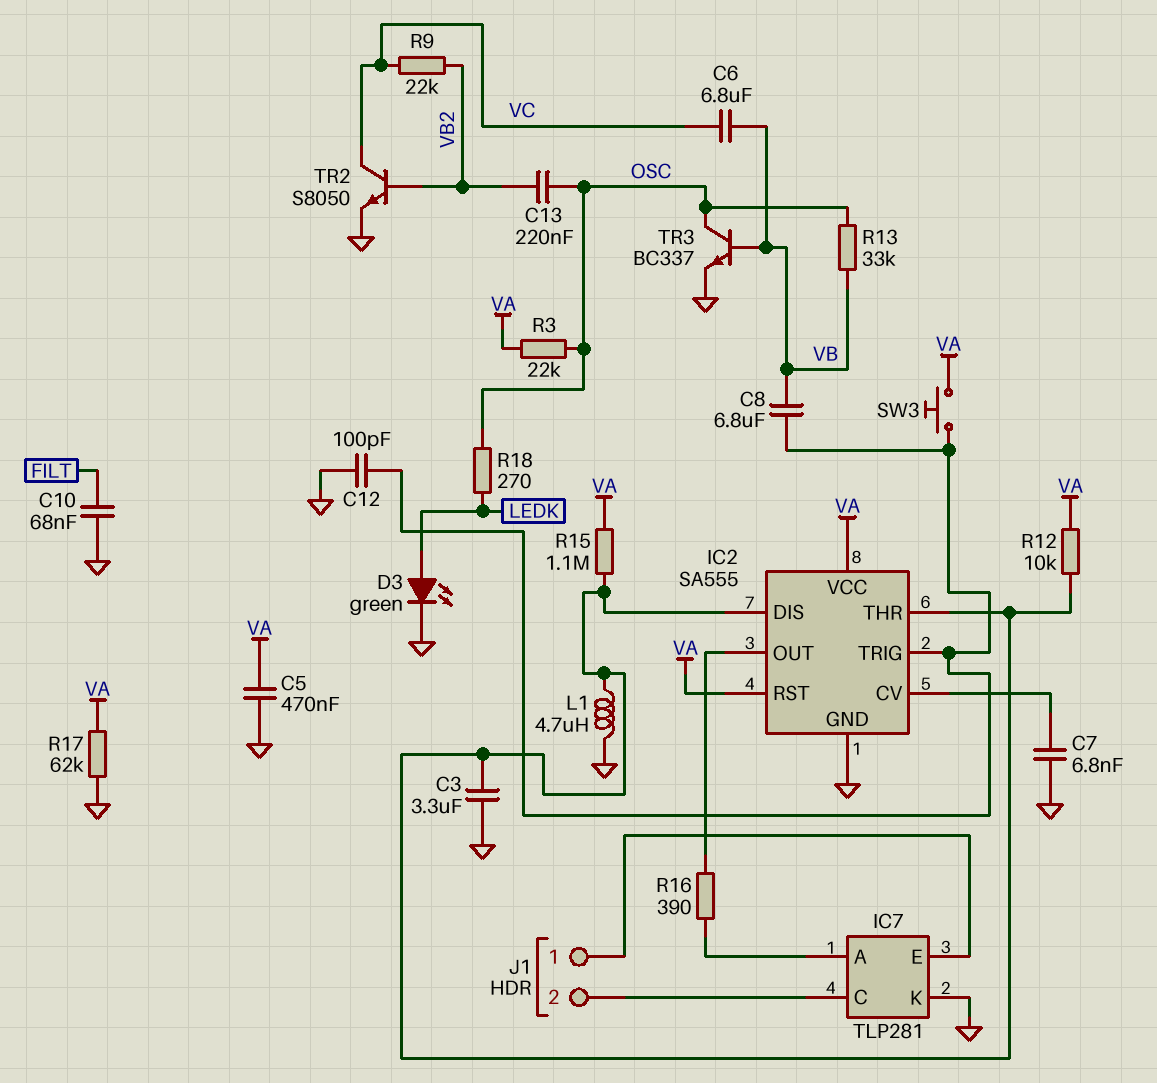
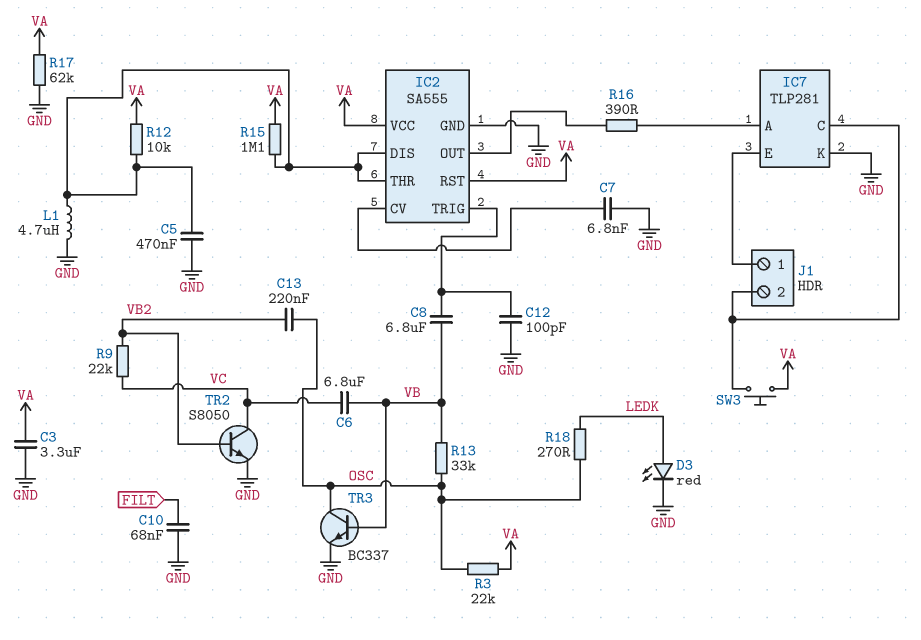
C3: 3.3uF (GND, IC2/DIS) -> 3.3uF (GND, VA)
C5: 470nF (GND, VA) -> 470nF (GND, IC2/DIS)
D3: LED green (A LEDK, K GND) -> LED red (A LEDK, K GND)
SW3: button (IC2/TRIG, VA) -> button (IC7/C, VA)

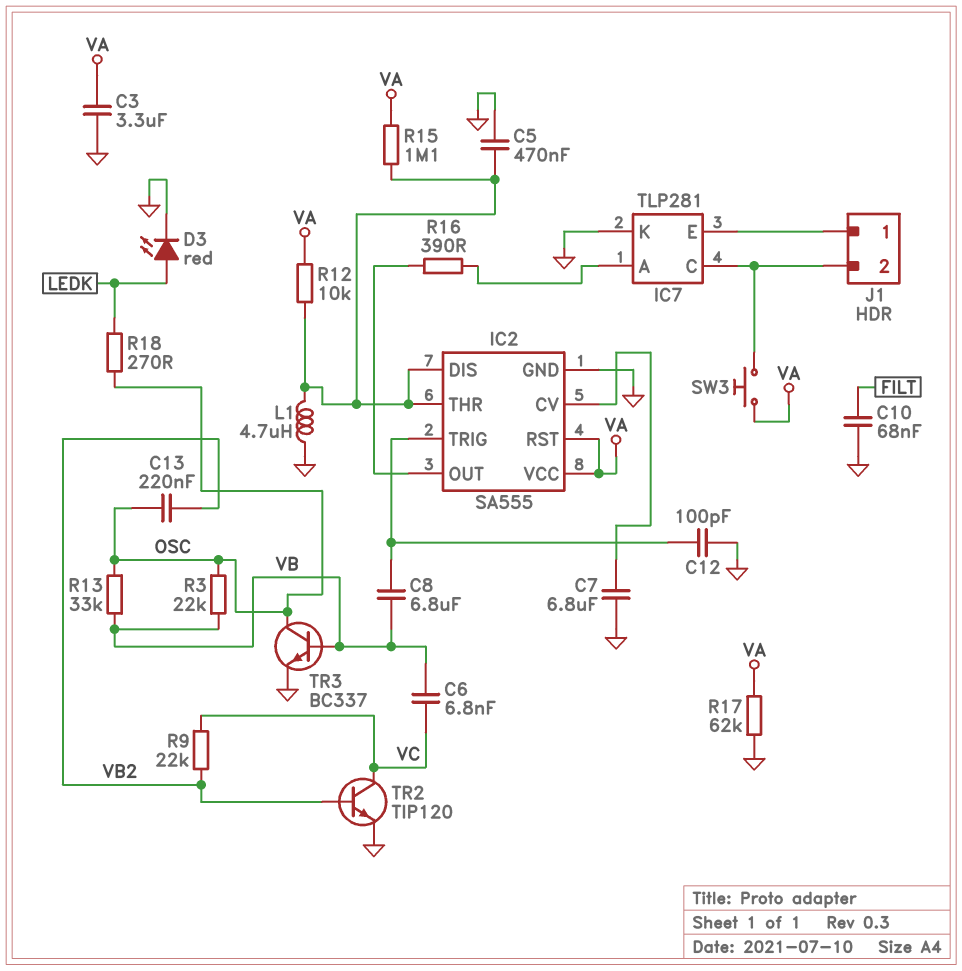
C6: 6.8uF (VB, VC) -> 6.8nF (VB, VC)
C7: 6.8nF (GND, IC2/CV) -> 6.8uF (GND, IC2/CV)
R3: 22k (OSC, VA) -> 22k (OSC, VB)
TR2: NPN S8050 (B VB2, C VC, E GND) -> NPN TIP120 (B VB2, C VC, E GND)

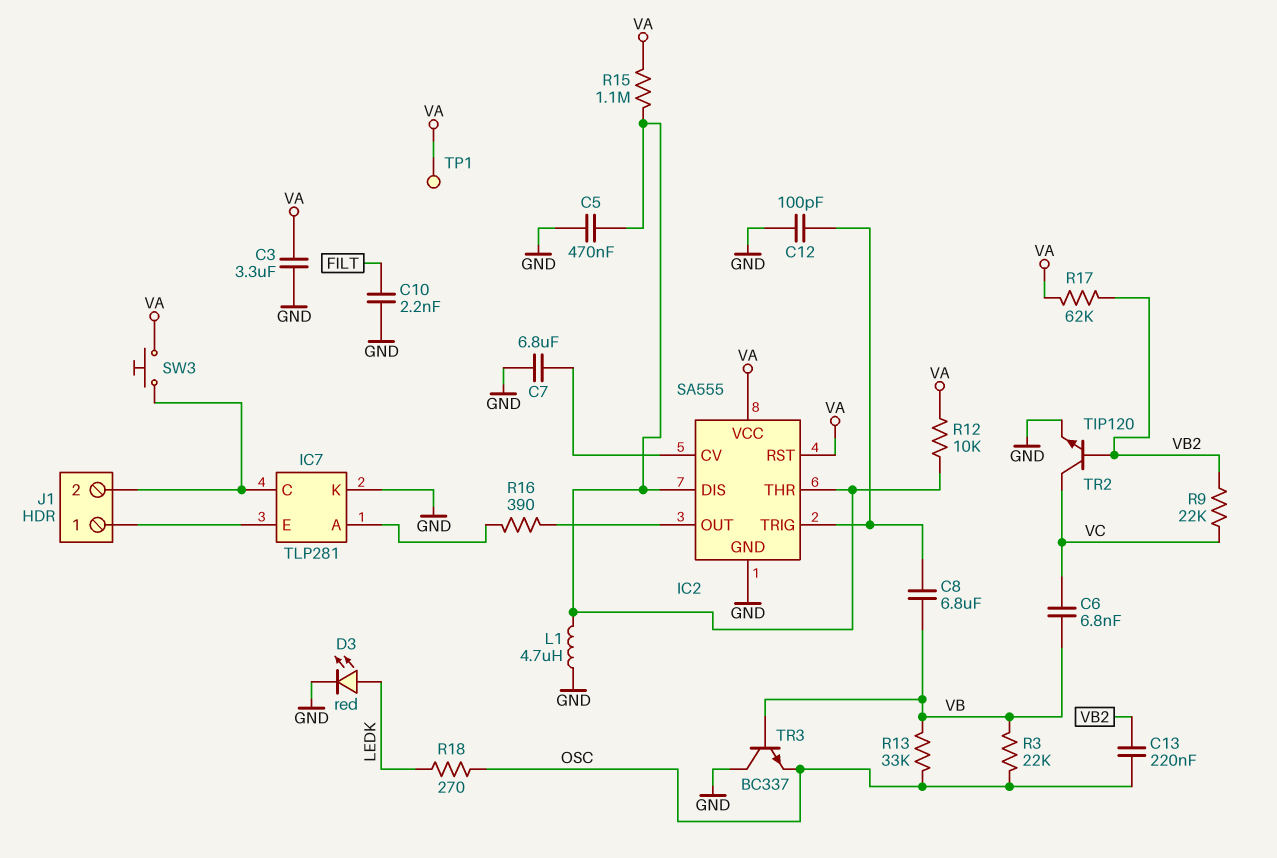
C10: 68nF (FILT, GND) -> 2.2nF (FILT, GND)
R17: 62k (GND, VA) -> 62k (VA, VB2)
TP1: none -> test point (VA)
TR3: NPN BC337 (B VB, C OSC, E GND) -> NPN BC337 (B VB, C GND, E OSC)

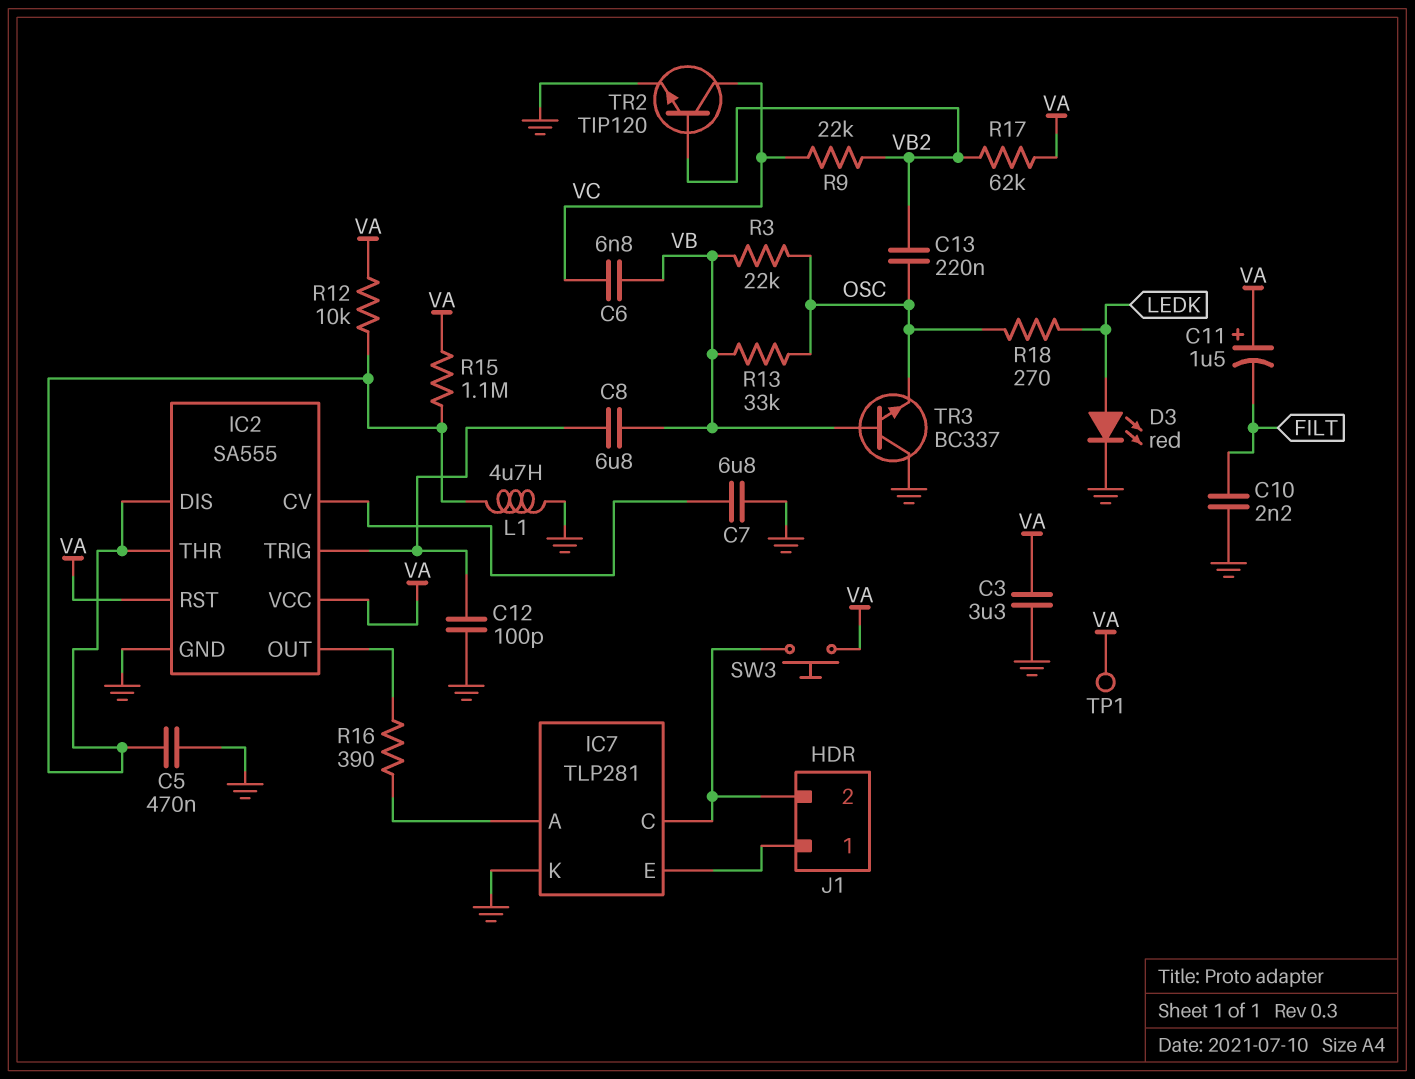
C11: none -> 1.5uF (plus VA, minus FILT)

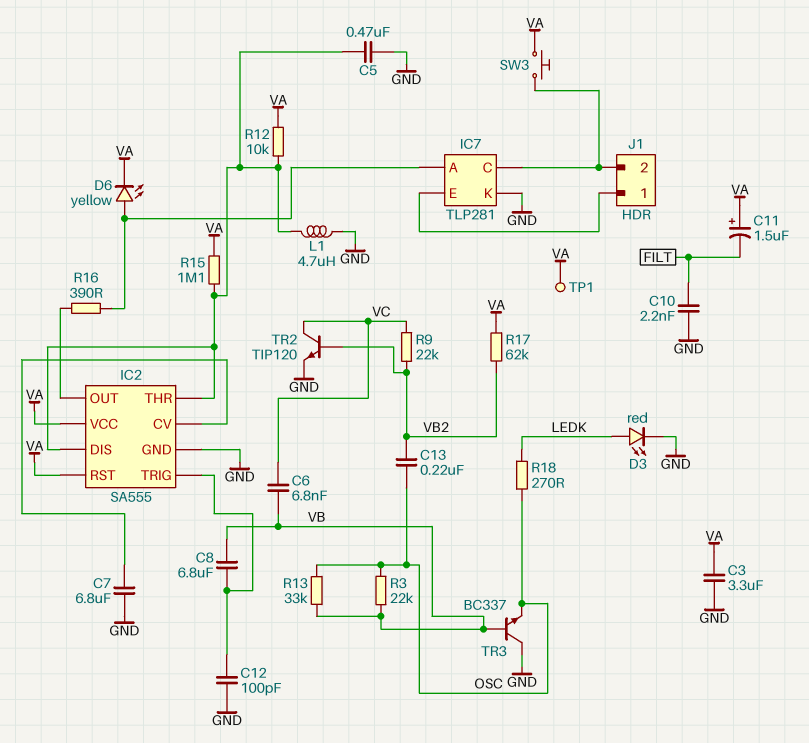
D6: none -> LED yellow (A IC7/A, K VA)

